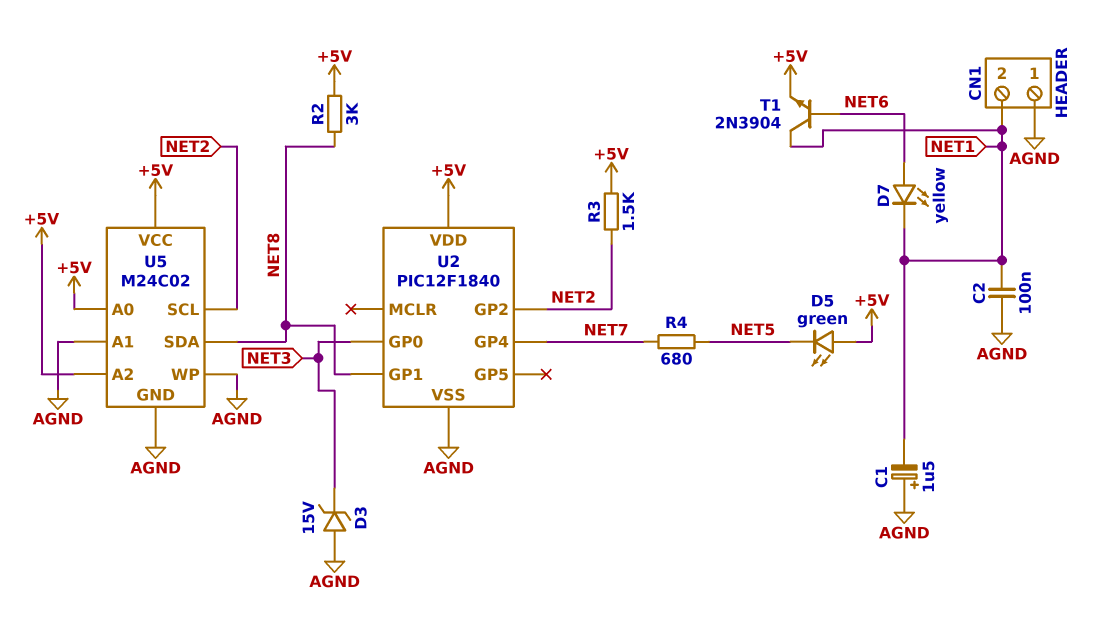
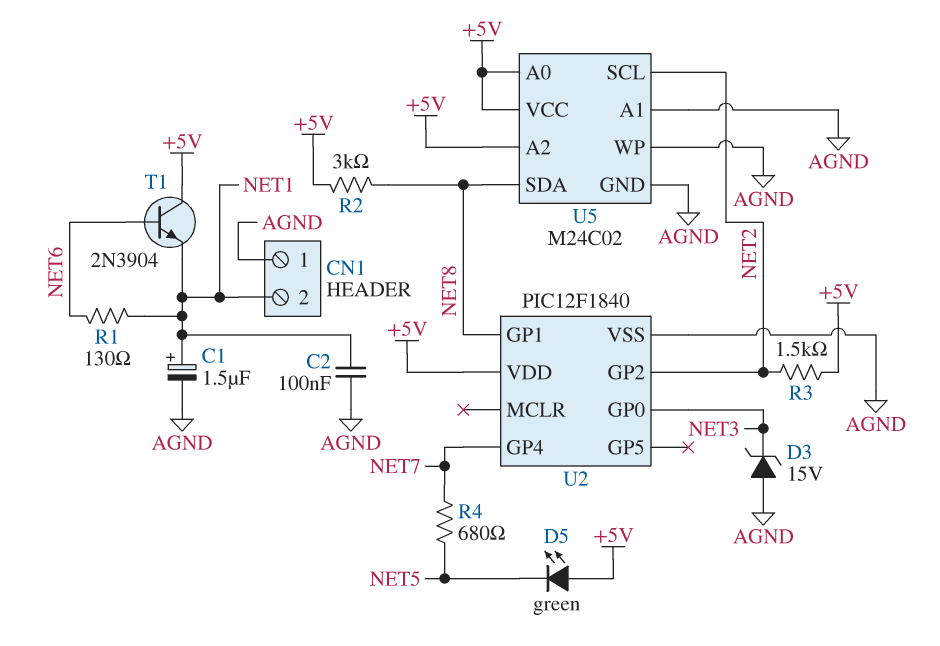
C1: 1.5uF (plus AGND, minus NET1) -> 1.5uF (plus NET1, minus AGND)
D7: LED yellow (A NET6, K NET1) -> none
R1: none -> 130 (NET1, NET6)
T1: NPN 2N3904 (B NET6, C NET1, E +5V) -> NPN 2N3904 (B NET6, C +5V, E NET1)

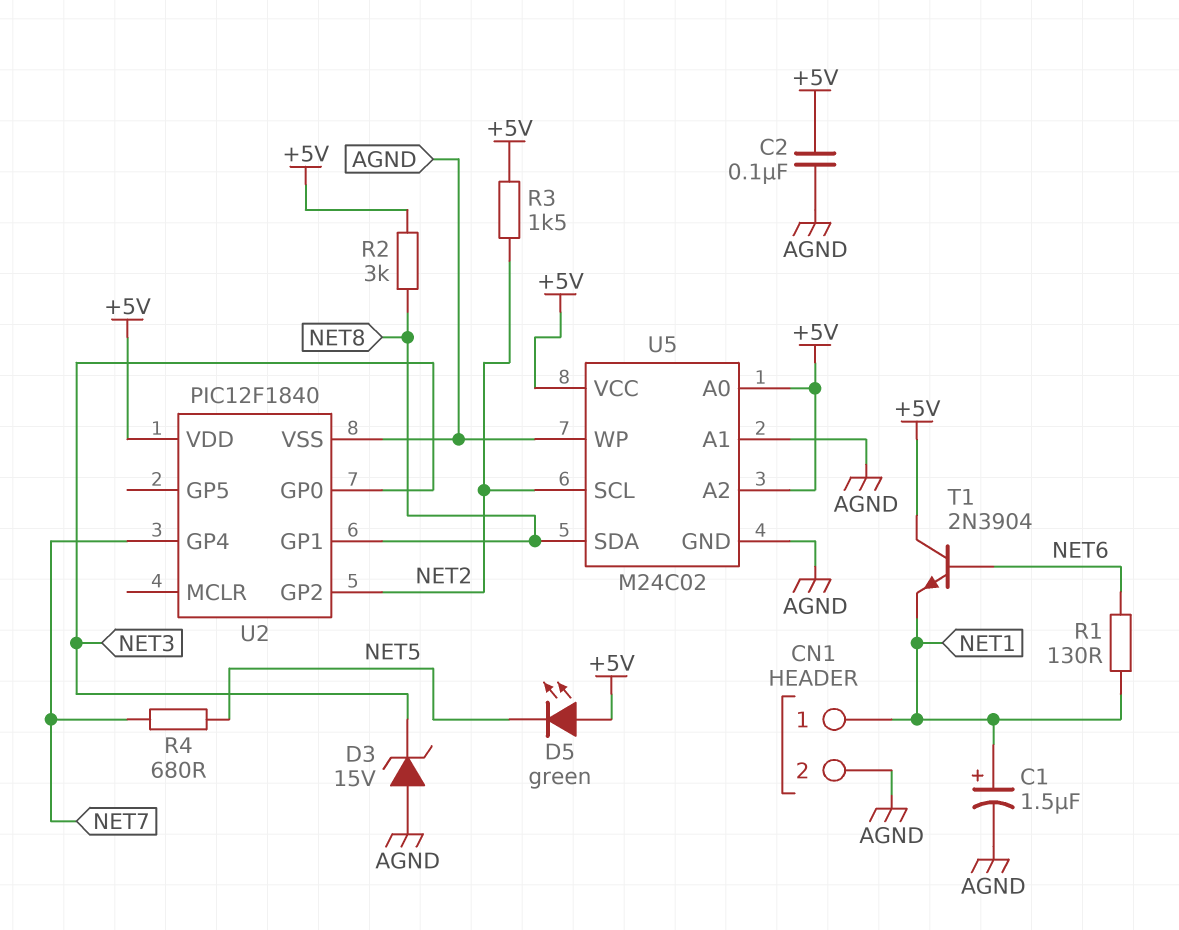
C2: 100nF (AGND, NET1) -> 100nF (+5V, AGND)
CN1 pin 1: AGND -> NET1
CN1 pin 2: NET1 -> AGND

